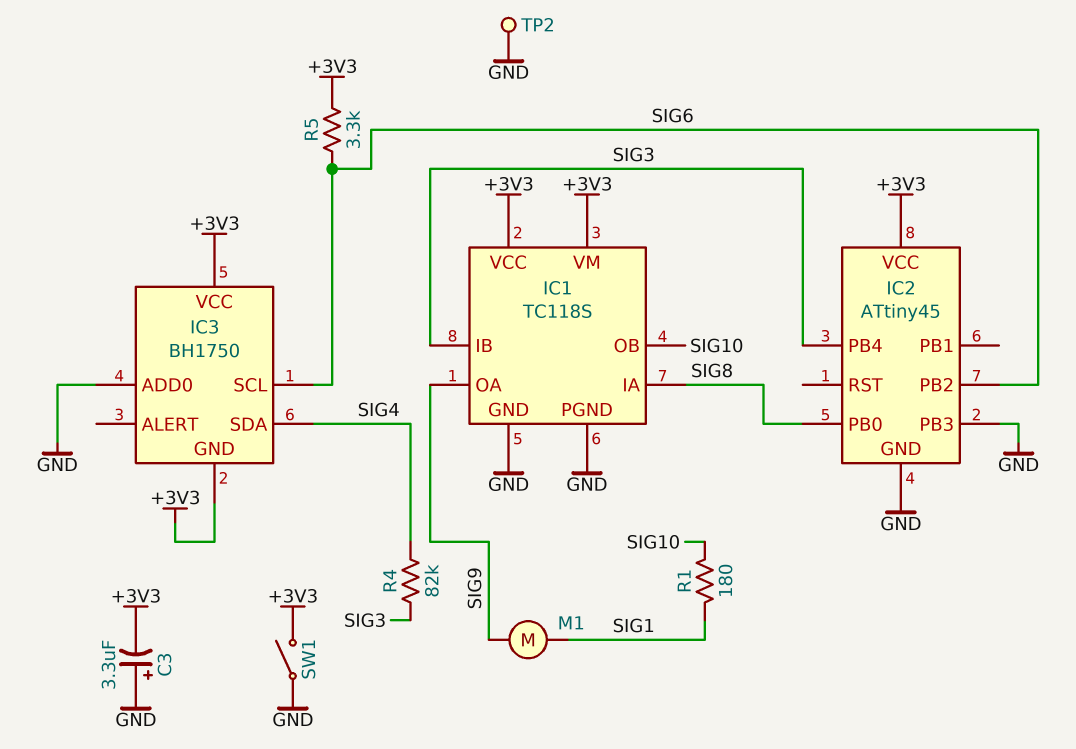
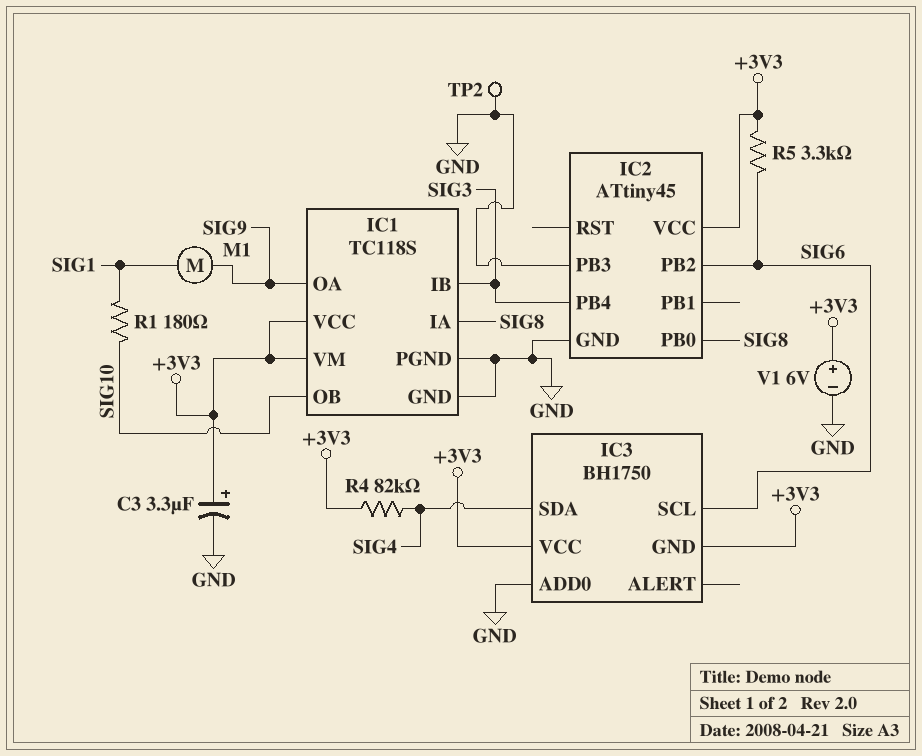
C3: 3.3uF (plus GND, minus +3V3) -> 3.3uF (plus +3V3, minus GND)
R4: 82k (SIG3, SIG4) -> 82k (+3V3, SIG4)
SW1: switch (+3V3, GND) -> none
V1: none -> 6V (plus +3V3, minus GND)

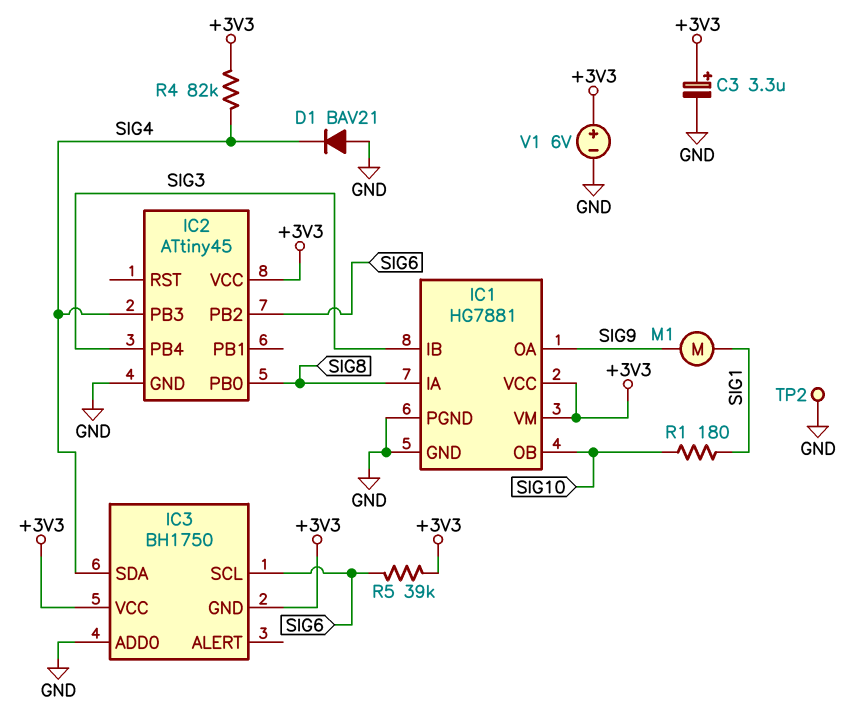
D1: none -> diode BAV21 (A GND, K SIG4)
IC1: TC118S -> HG7881
IC2 pin PB3: GND -> SIG4
R5: 3.3k (+3V3, SIG6) -> 39k (+3V3, SIG6)

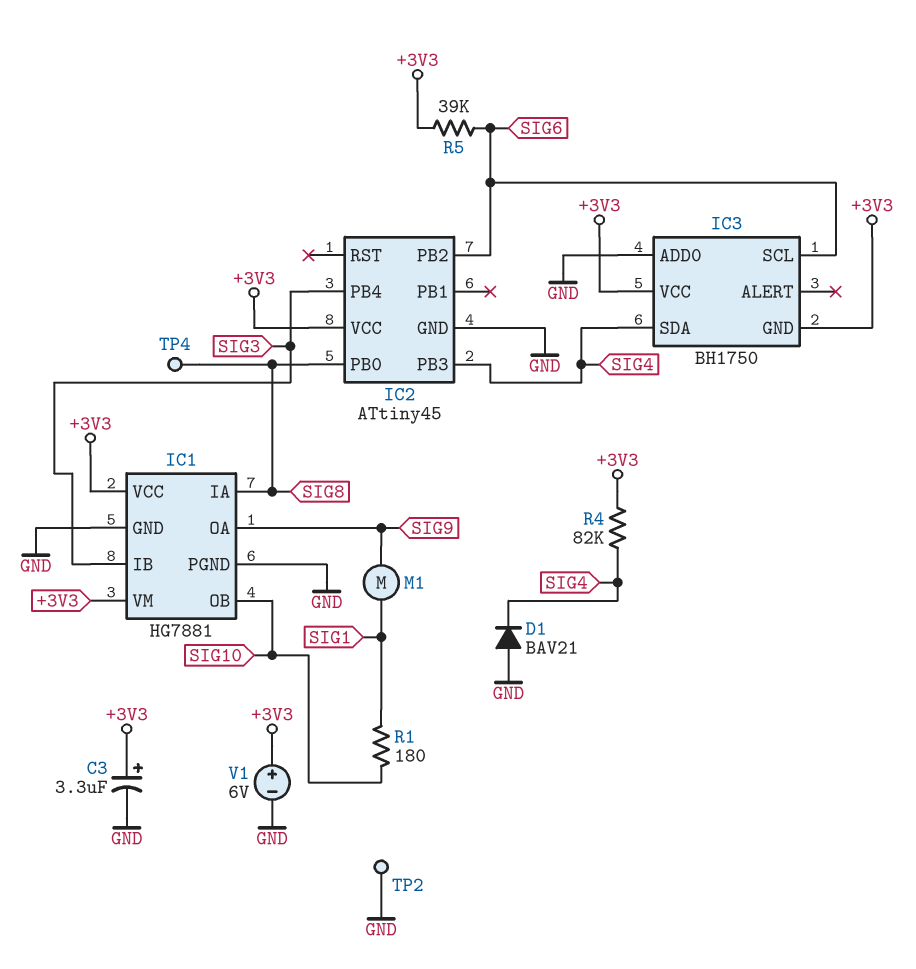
TP4: none -> test point (SIG8)

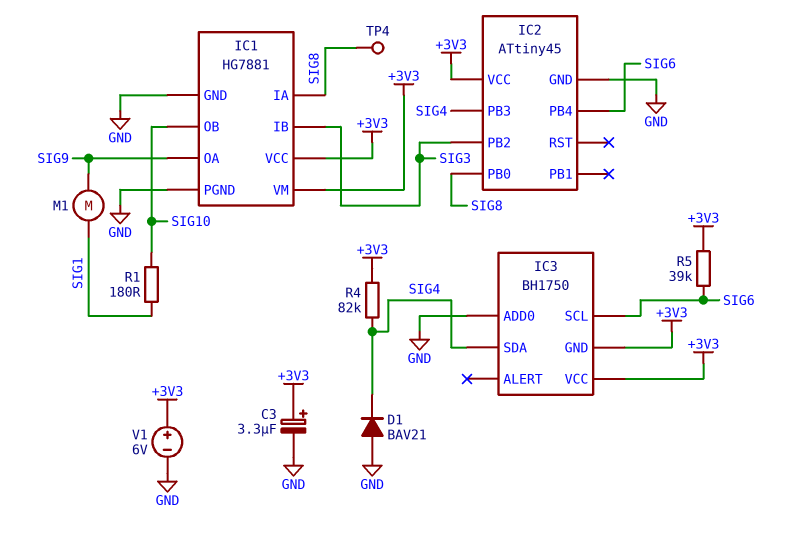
IC2 pin PB2: SIG6 -> SIG3
IC2 pin PB4: SIG3 -> SIG6
TP2: test point (GND) -> none

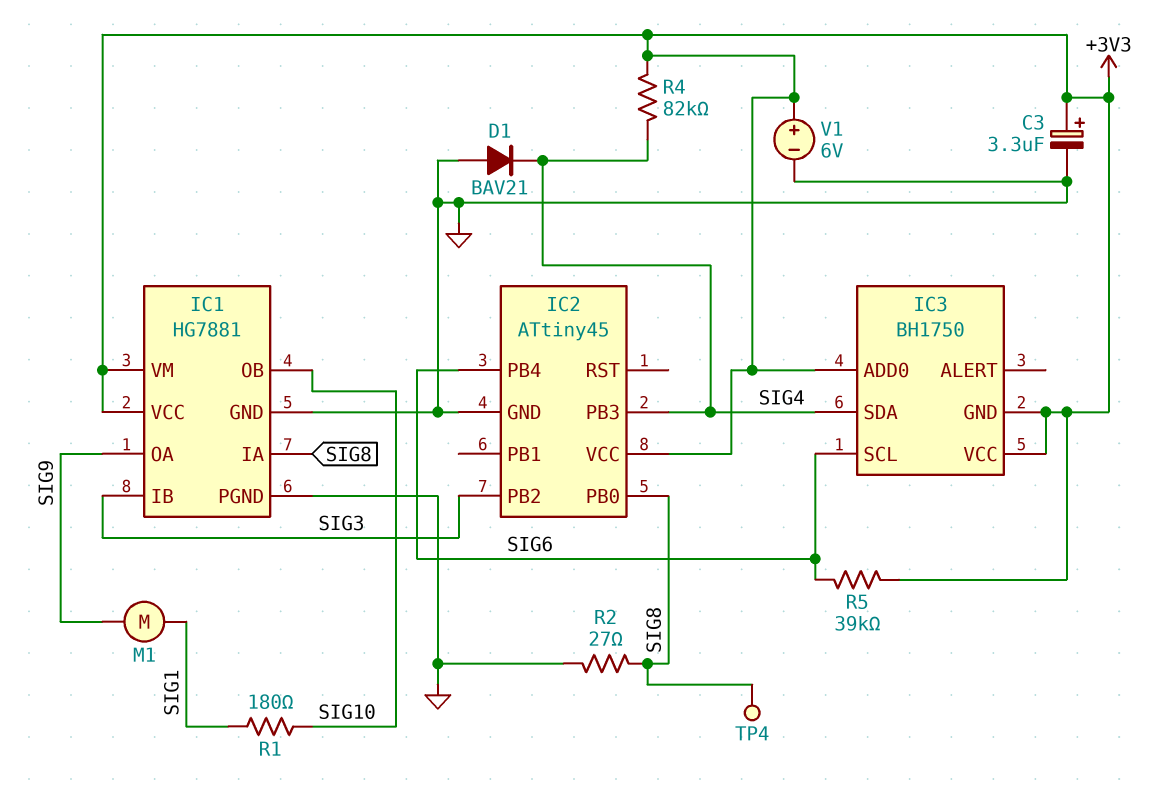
IC3 pin ADD0: GND -> +3V3
R2: none -> 27 (GND, SIG8)

